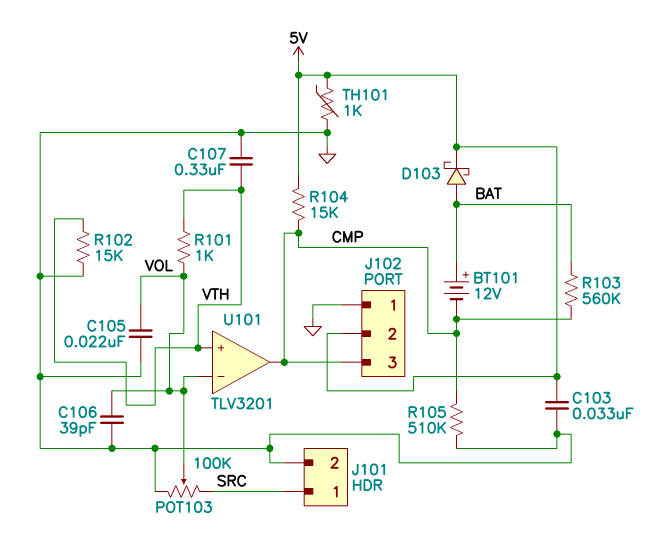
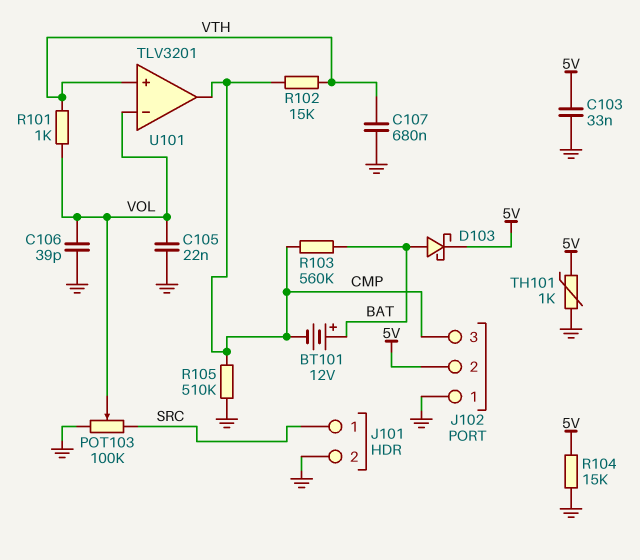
C107: 330nF (GND, VTH) -> 680nF (GND, VTH)
R102: 15k (GND, VTH) -> 15k (CMP, VTH)
R104: 15k (5V, CMP) -> 15k (5V, GND)

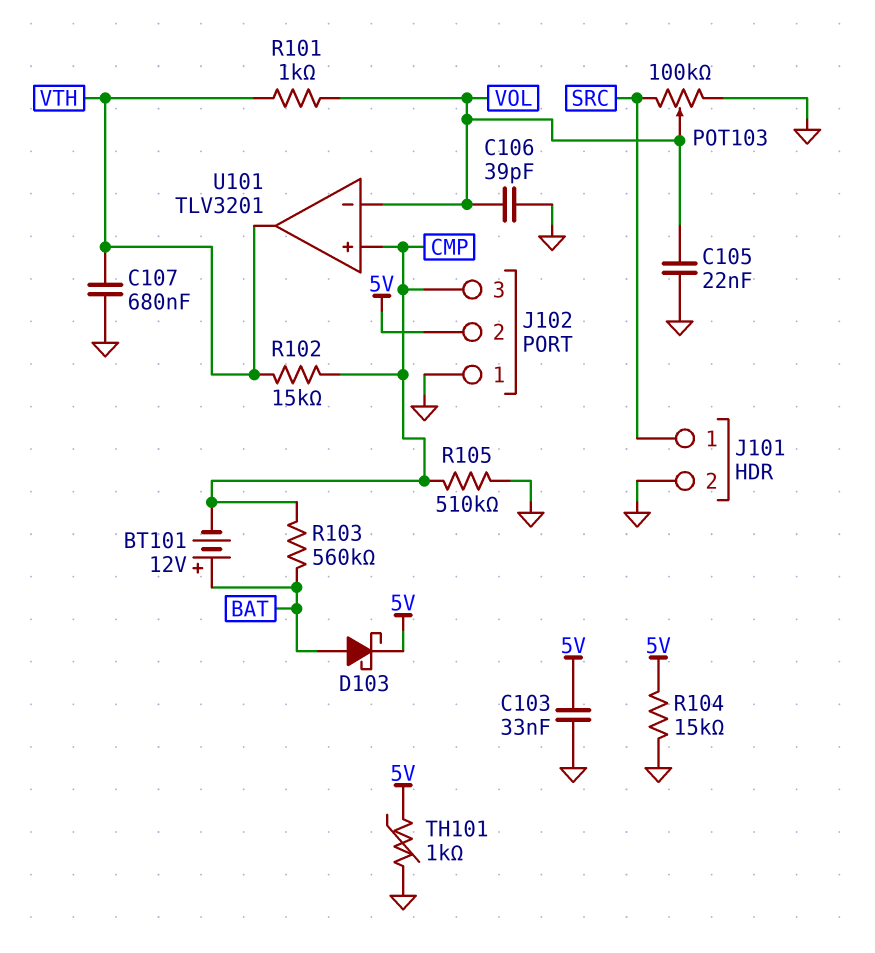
U101 pin in+: VTH -> CMP
U101 pin out: CMP -> VTH

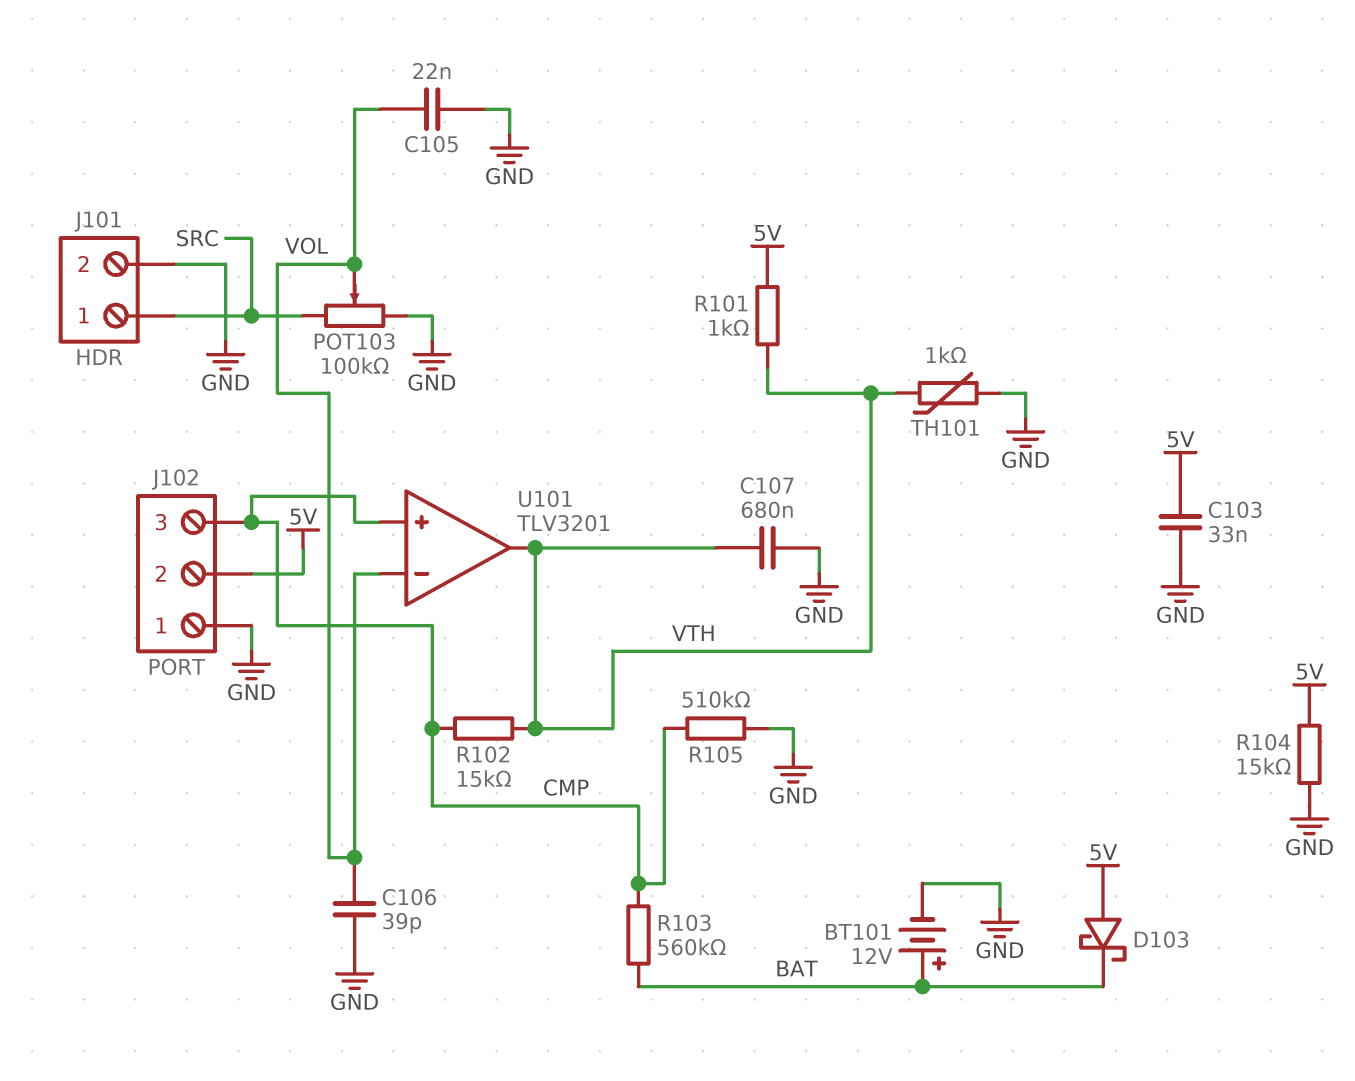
BT101: 12V (plus BAT, minus CMP) -> 12V (plus BAT, minus GND)
D103: schottky (A BAT, K 5V) -> schottky (A 5V, K BAT)
R101: 1k (VOL, VTH) -> 1k (5V, VTH)
TH101: 1k (5V, GND) -> 1k (GND, VTH)

